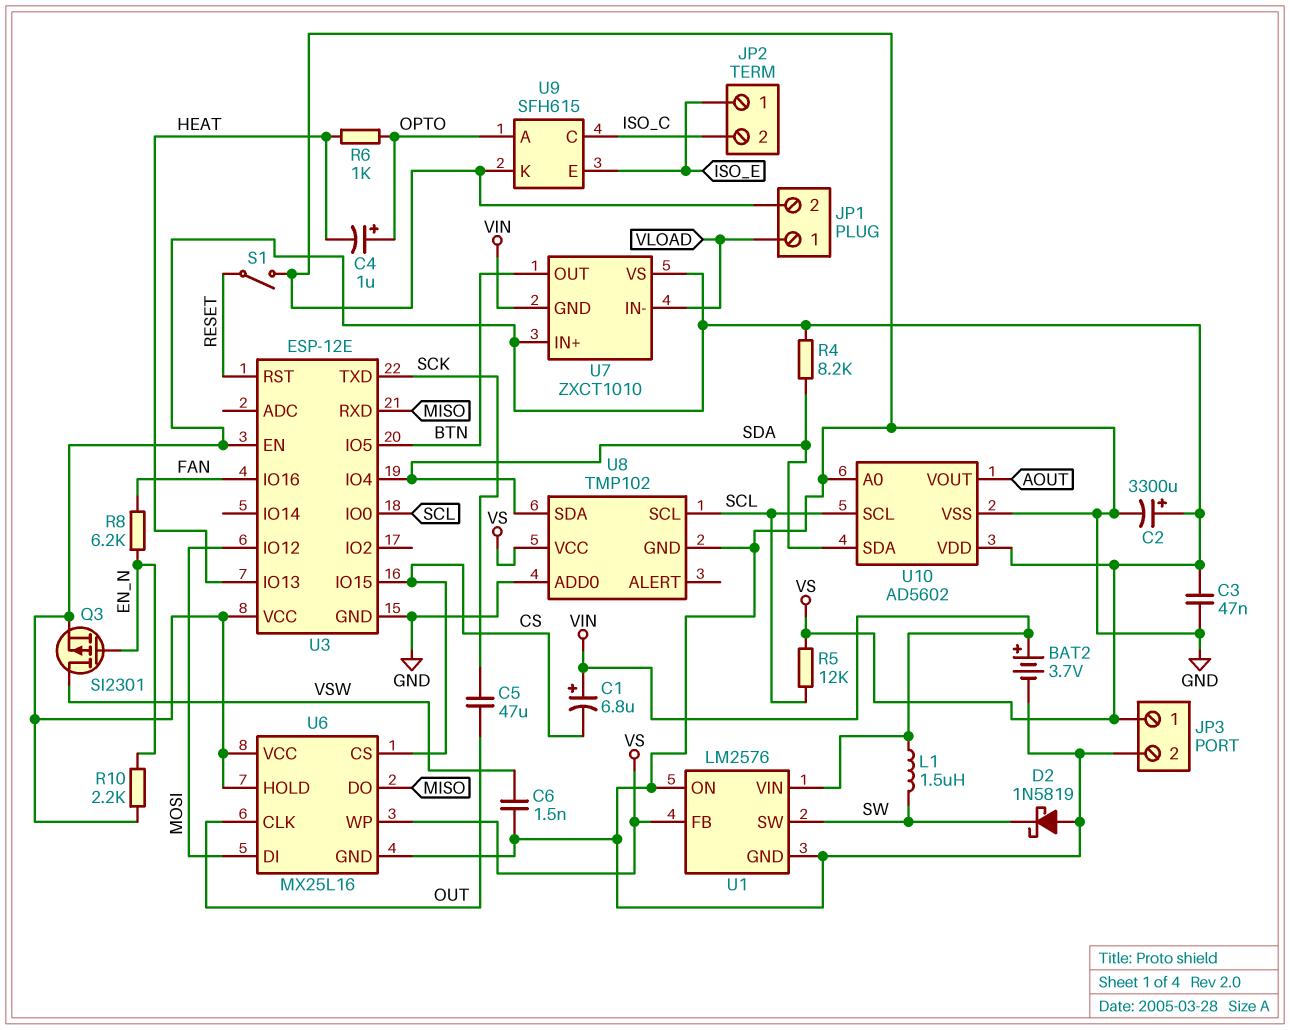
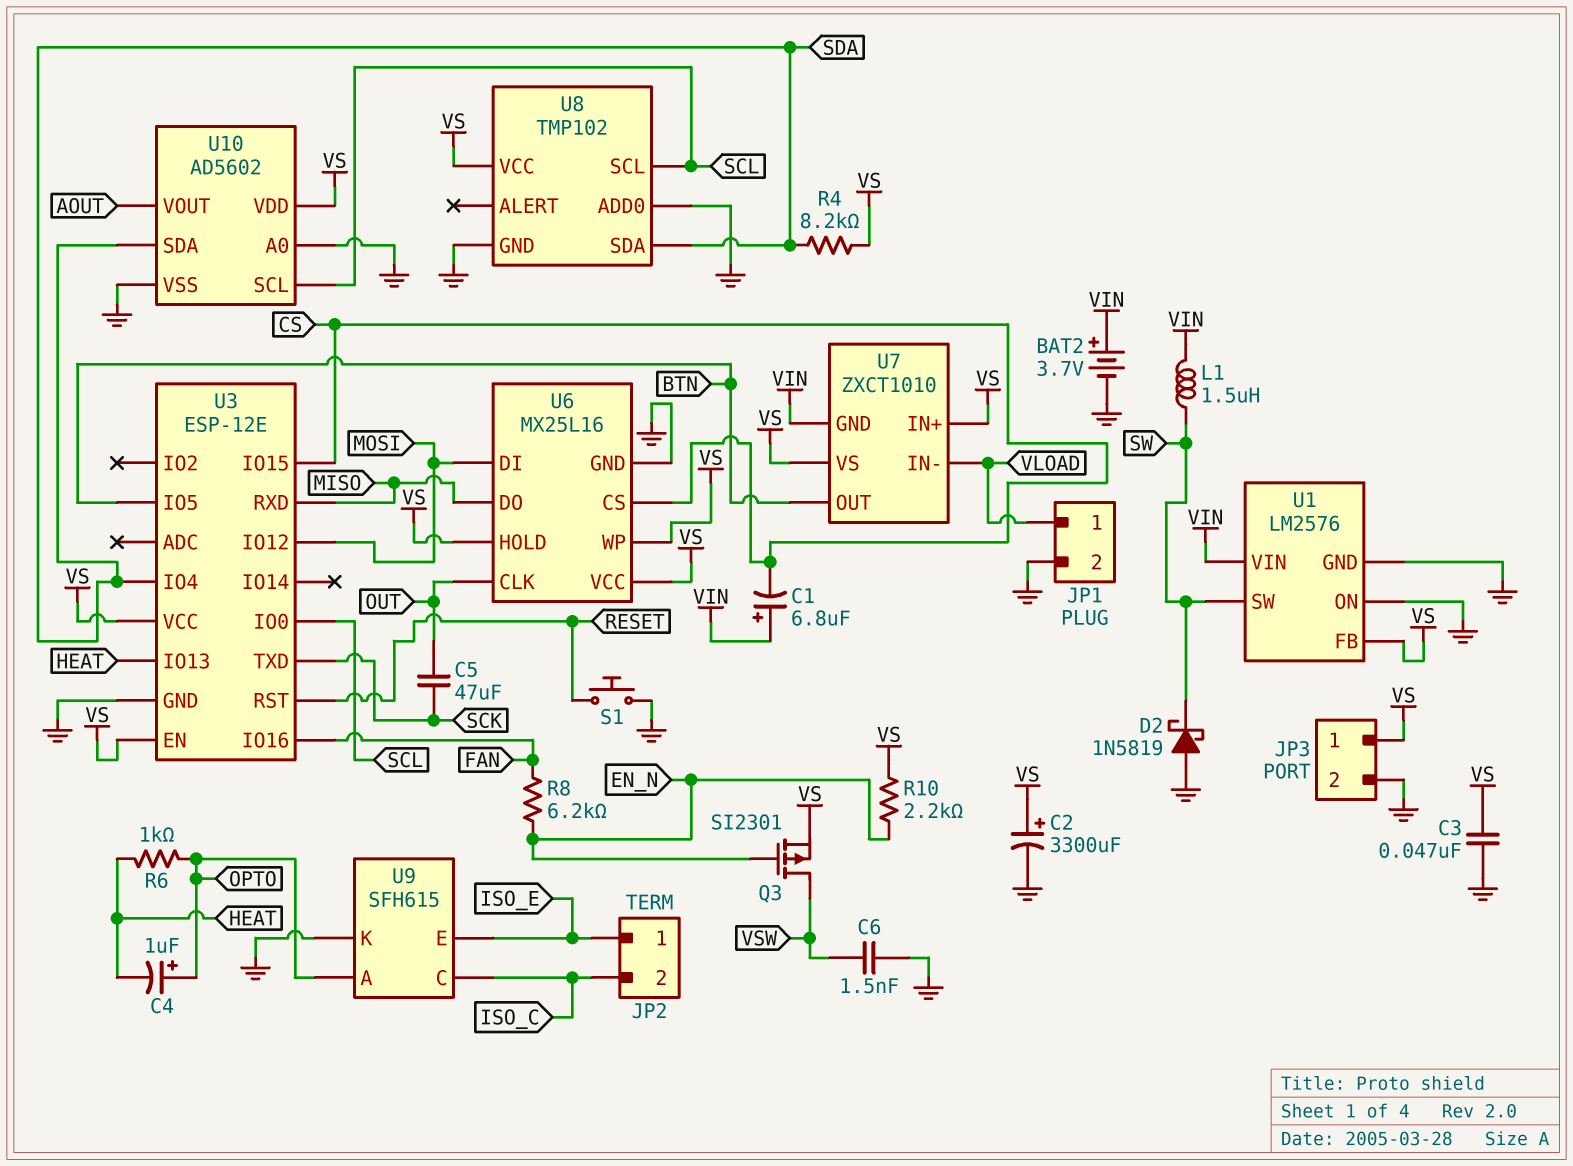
R5: 12k (SCL, VS) -> none
S1: switch (GND, RESET) -> button (GND, RESET)

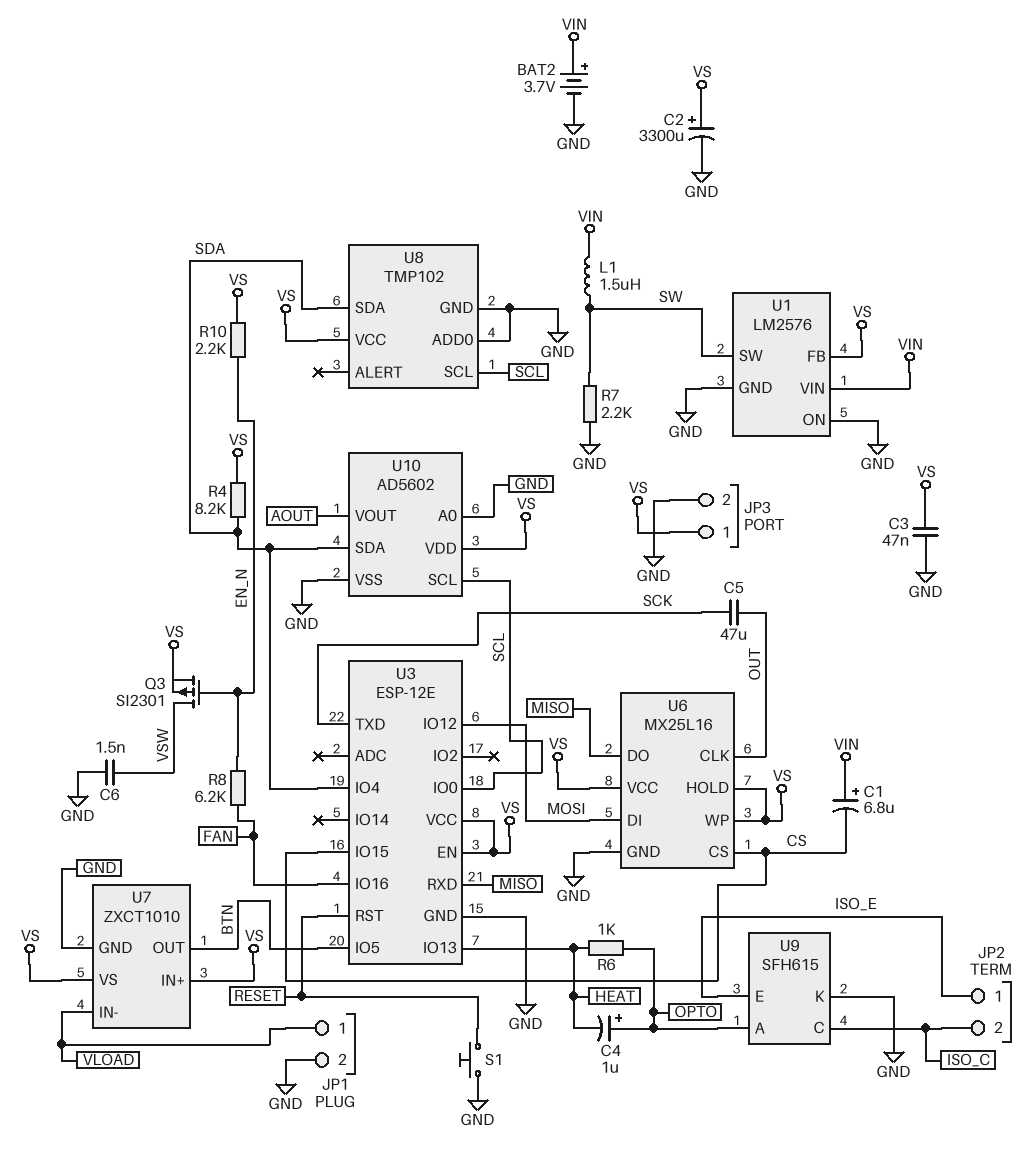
D2: schottky 1N5819 (A GND, K SW) -> none
R7: none -> 2.2k (GND, SW)
U7 pin GND: VIN -> GND

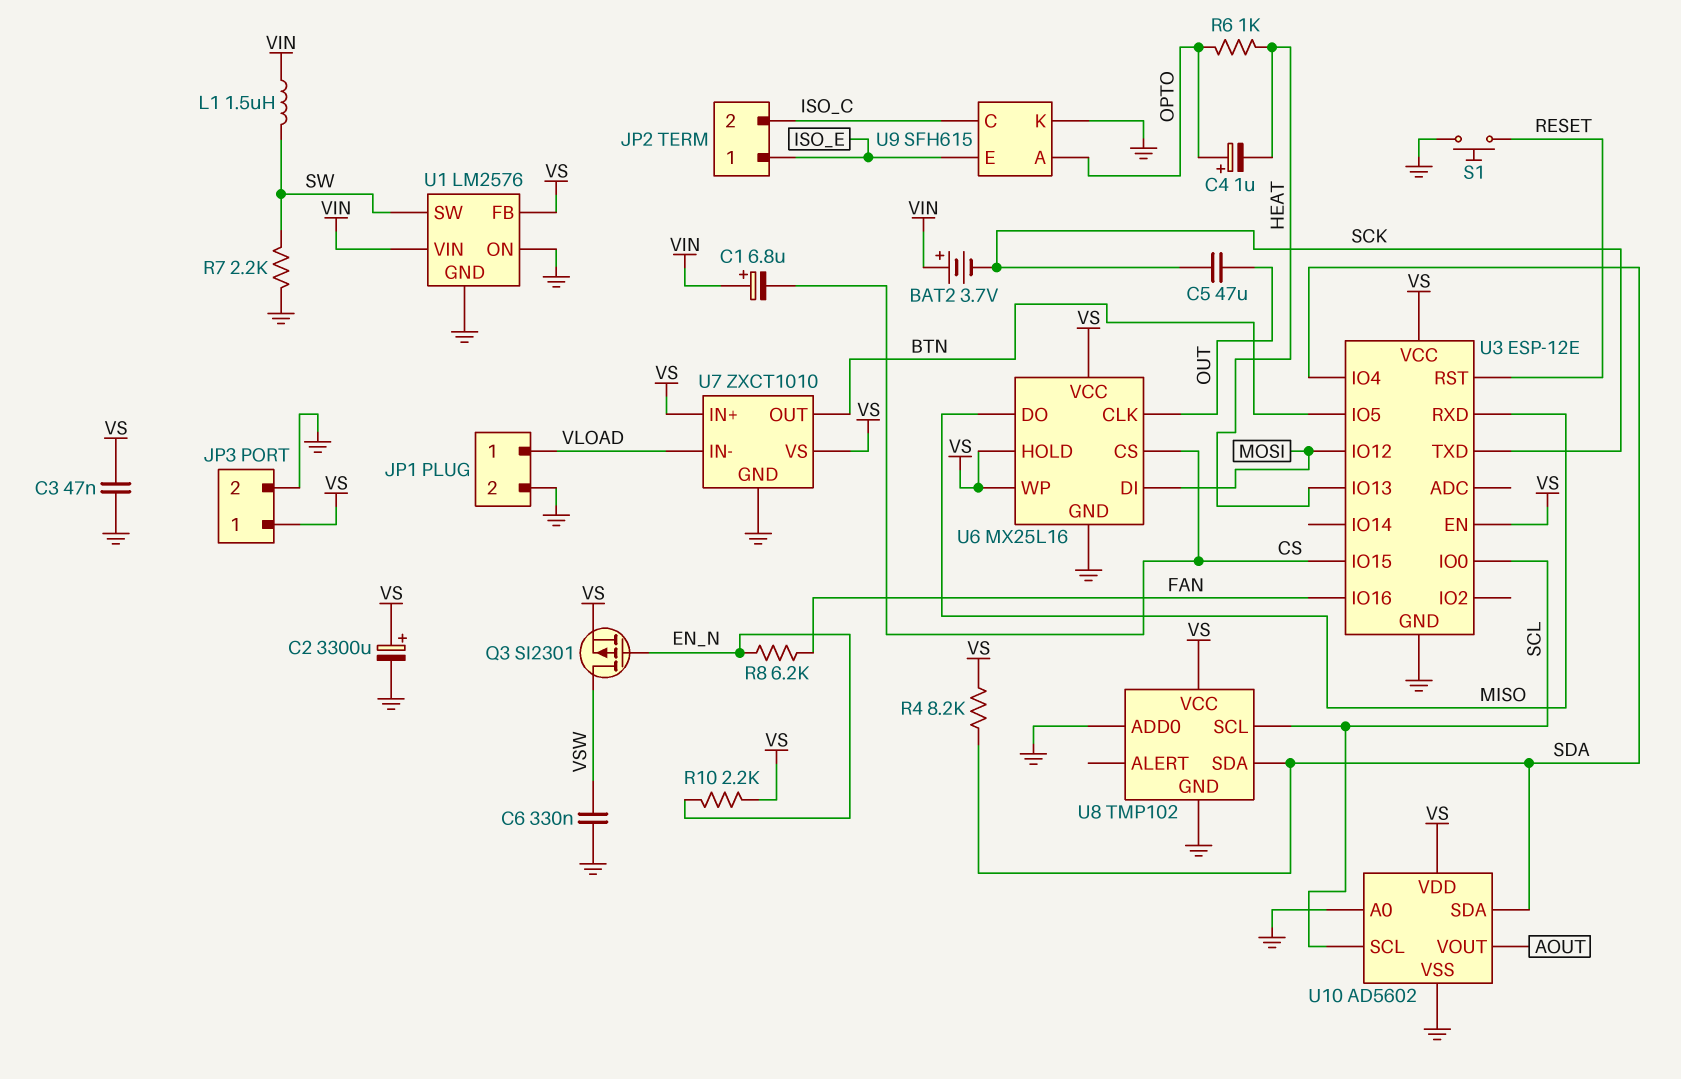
BAT2: 3.7V (plus VIN, minus GND) -> 3.7V (plus VIN, minus SCK)
C6: 1.5nF (GND, VSW) -> 330nF (GND, VSW)

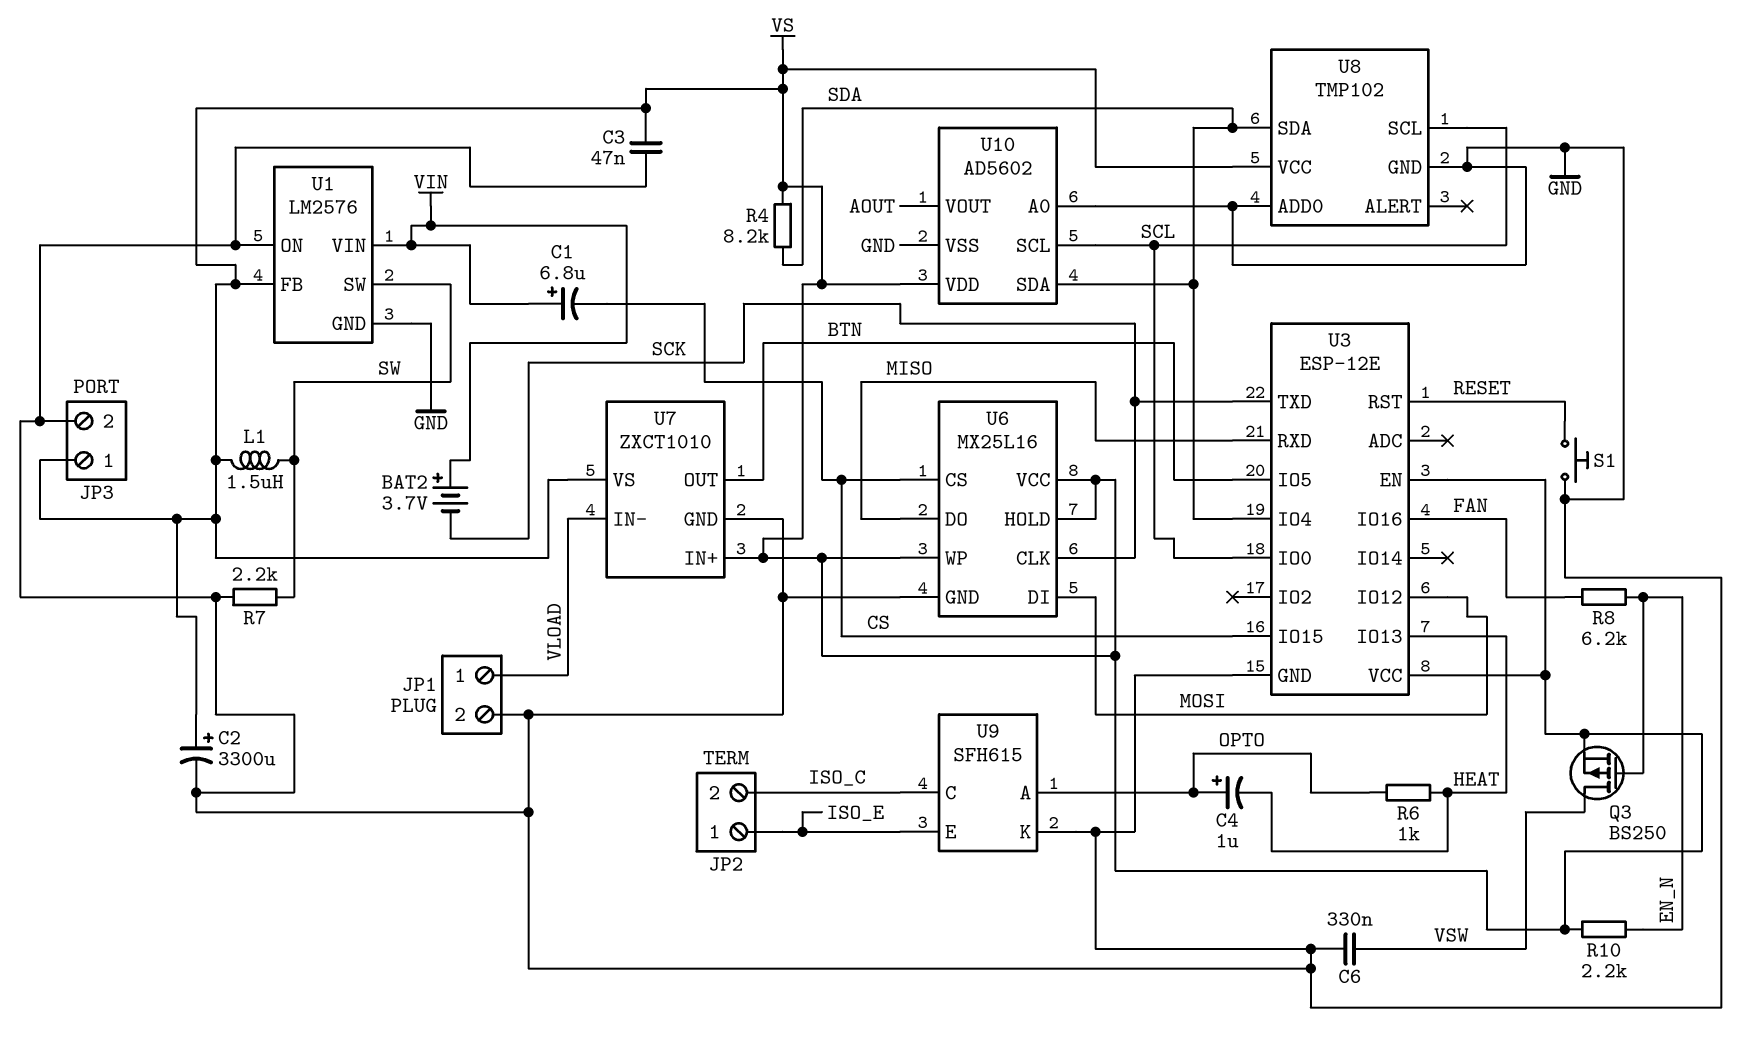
C5: 47uF (OUT, SCK) -> none
L1: 1.5uH (SW, VIN) -> 1.5uH (SW, VS)
Q3: PMOS SI2301 (G EN_N, D VSW, S VS) -> PMOS BS250 (G EN_N, D VSW, S VS)
U6 pin CLK: OUT -> SCK

